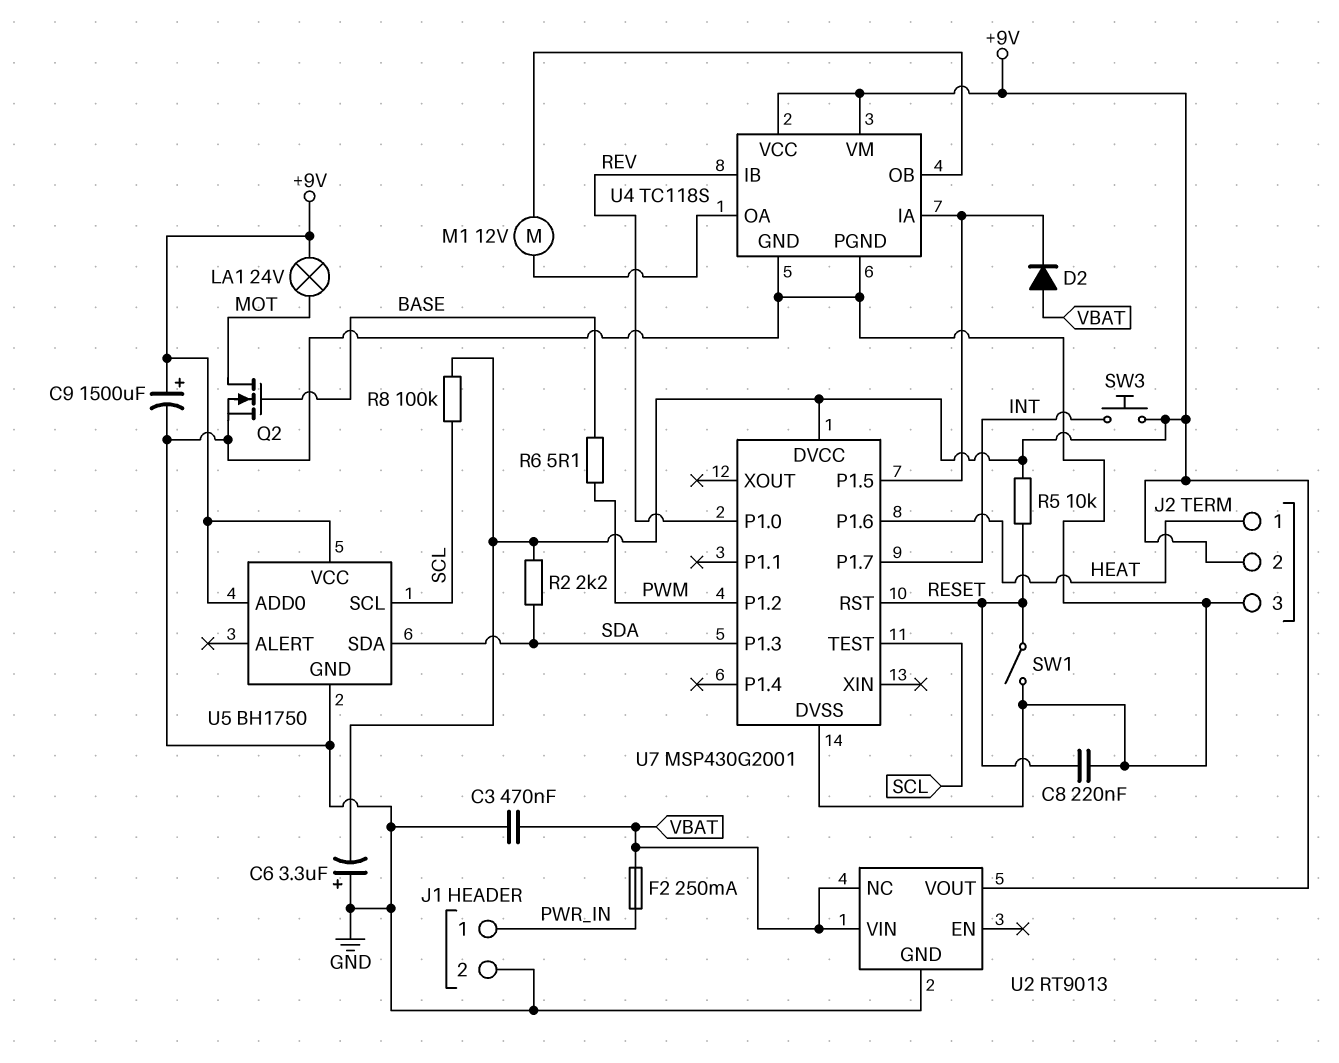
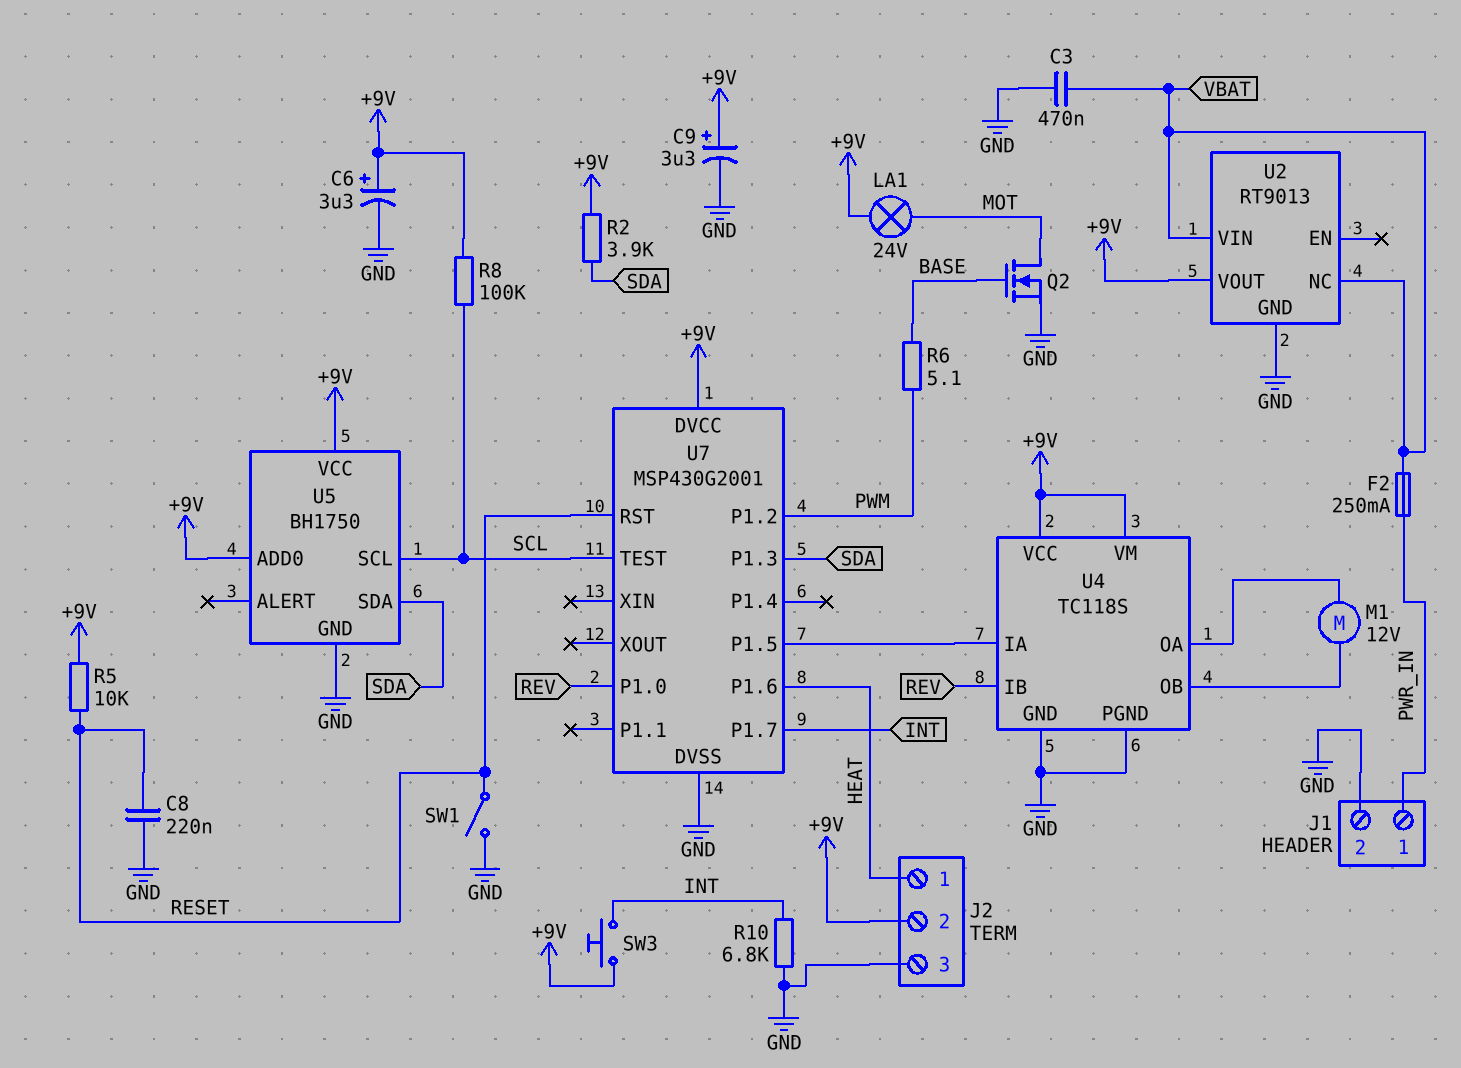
C6: 3.3uF (plus GND, minus +9V) -> 3.3uF (plus +9V, minus GND)
C9: 1500uF (plus +9V, minus GND) -> 3.3uF (plus +9V, minus GND)
D2: diode (A VBAT, K U4/IA) -> none
R2: 2.2k (+9V, SDA) -> 3.9k (+9V, SDA)
R10: none -> 6.8k (GND, INT)

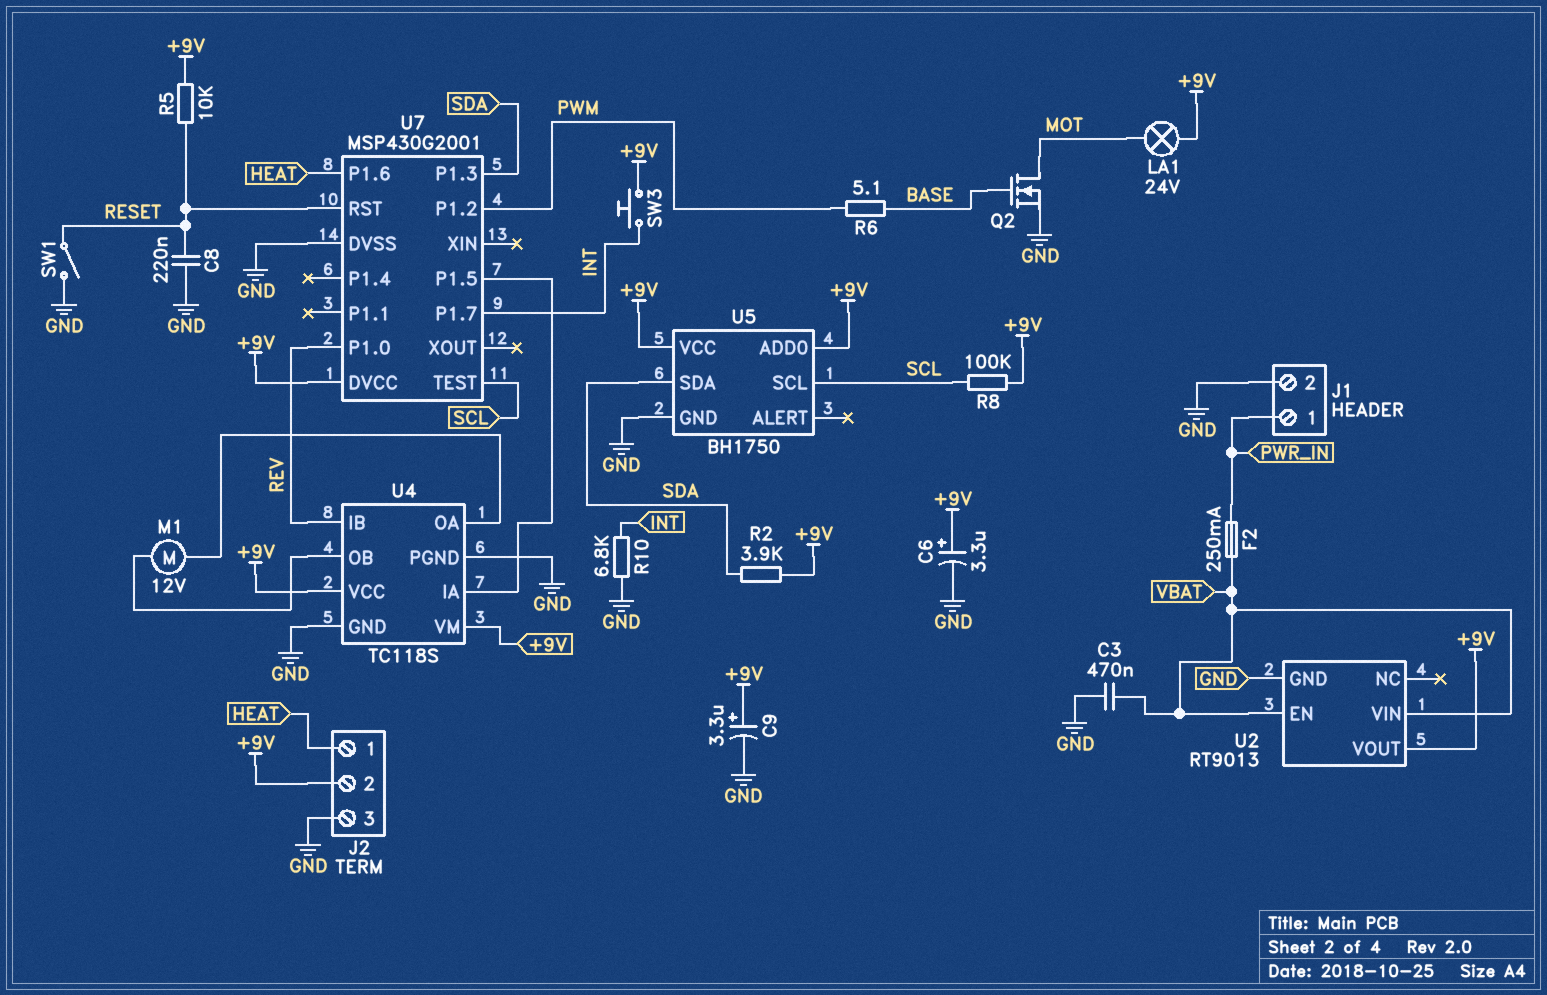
U2 pin EN: none -> VBAT
U2 pin NC: VBAT -> none

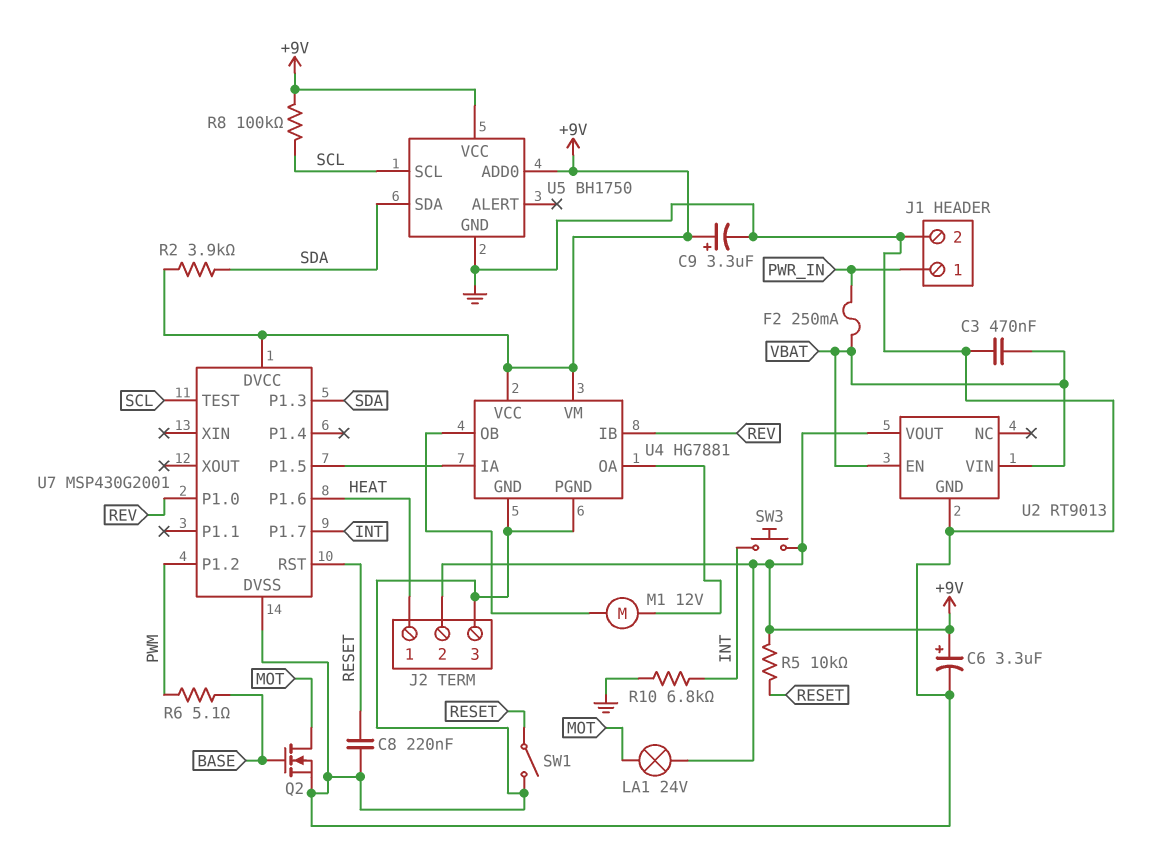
U4: TC118S -> HG7881

